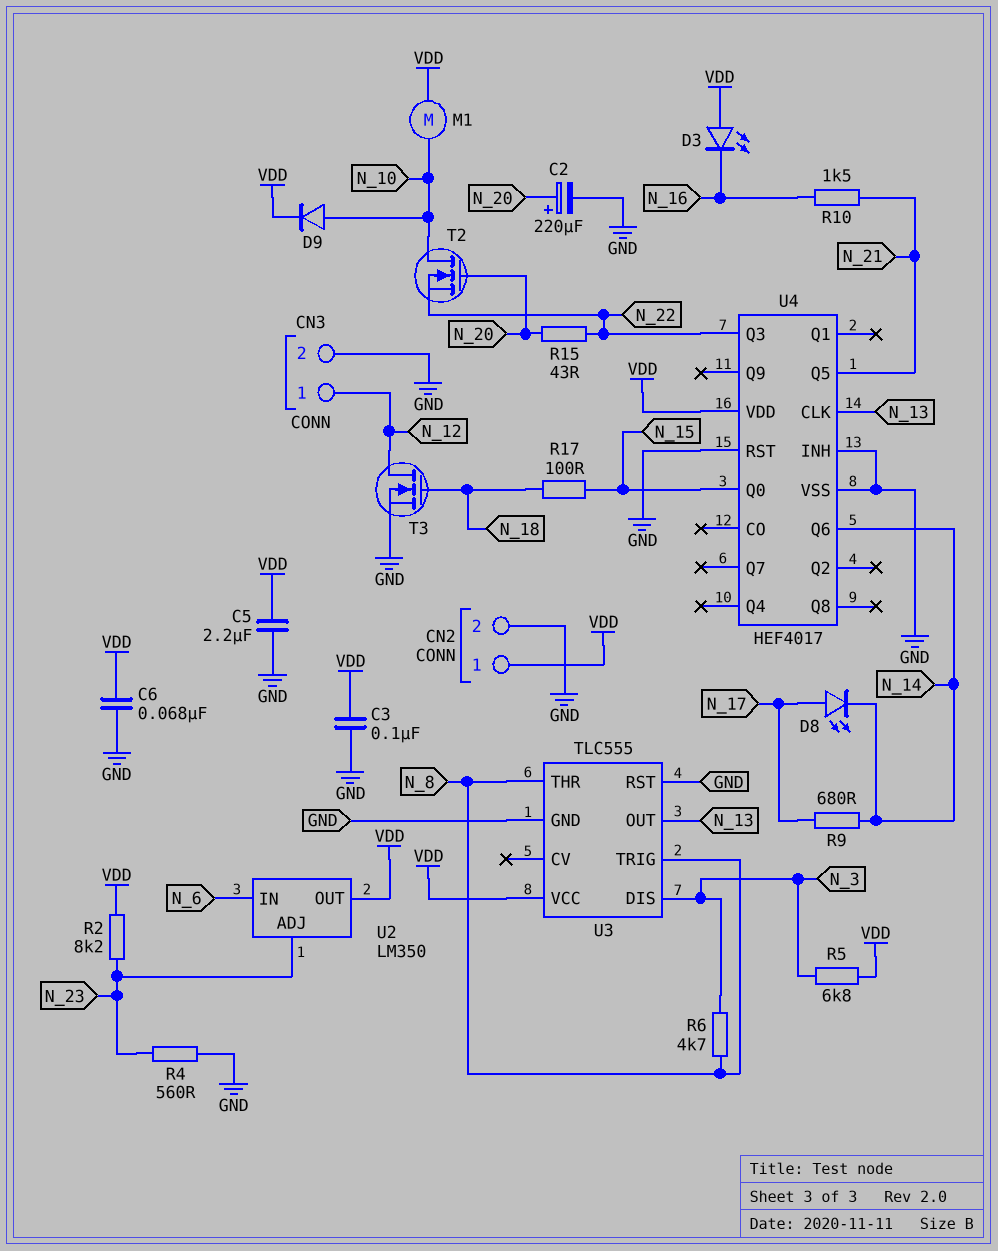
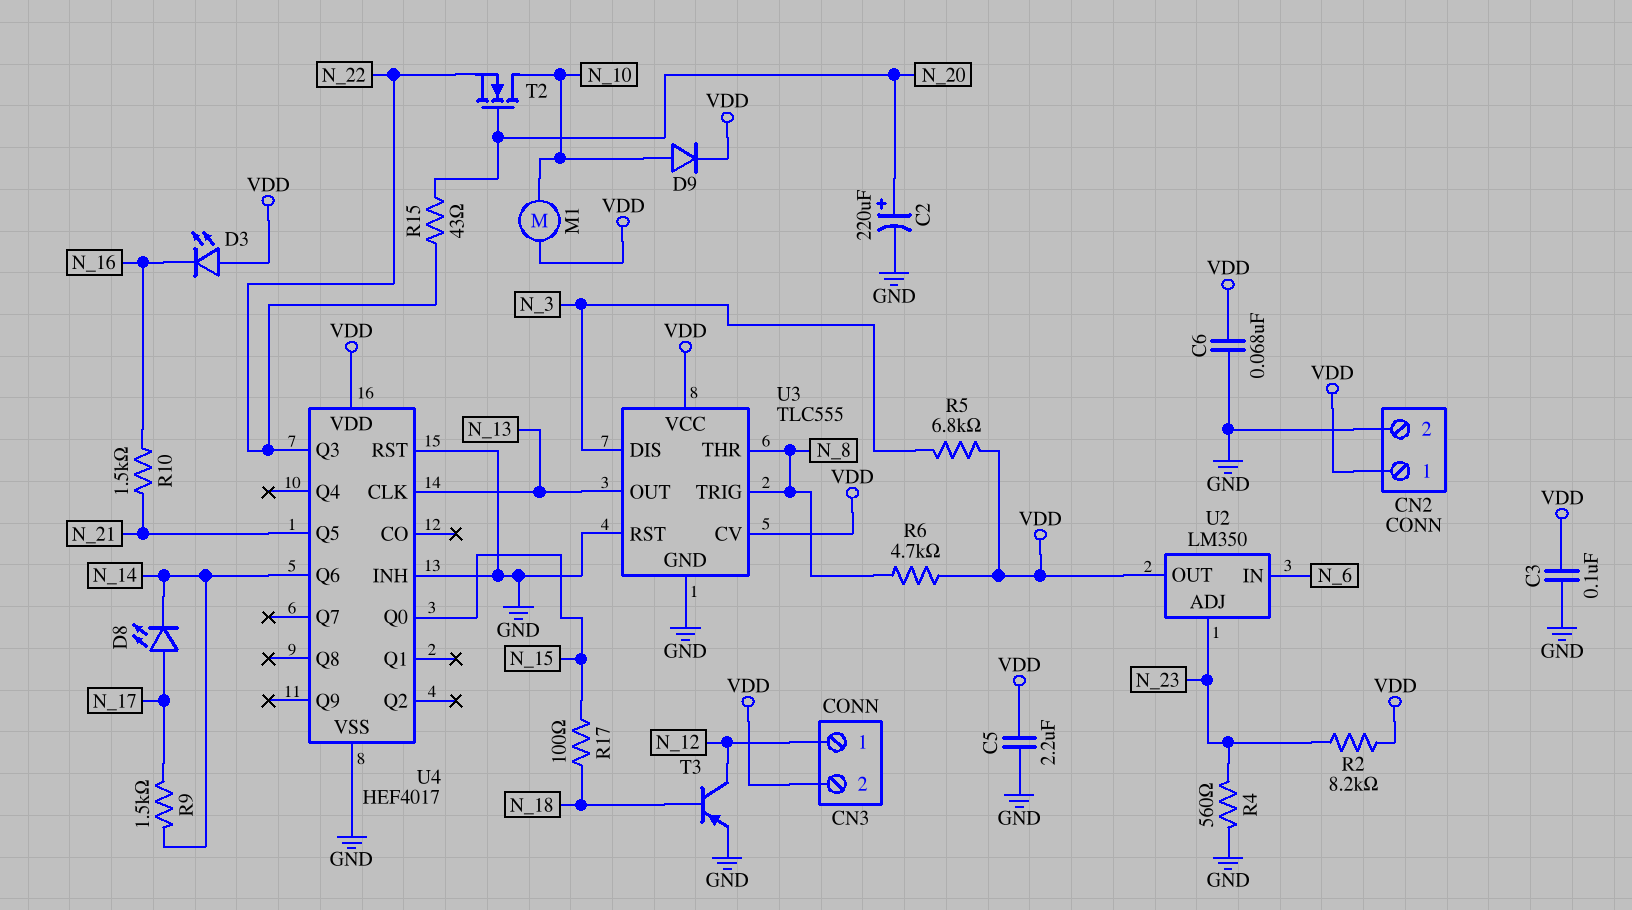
CN3 pin 2: GND -> VDD
R6: 4.7k (N_3, N_8) -> 4.7k (N_8, VDD)
R9: 680 (N_14, N_17) -> 1.5k (N_14, N_17)
T3: NMOS (G N_18, D N_12, S GND) -> PNP (B N_18, C N_12, E GND)
U3 pin CV: none -> VDD

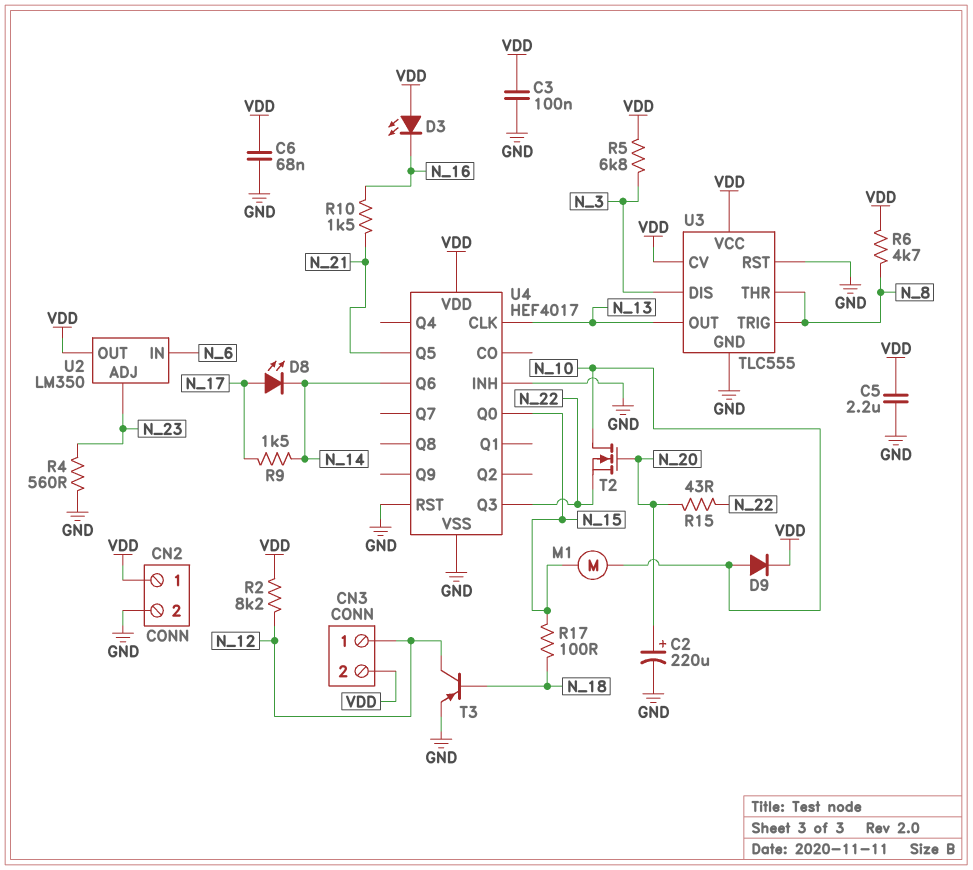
M1: motor (N_10, VDD) -> motor (N_10, N_15)
R2: 8.2k (N_23, VDD) -> 8.2k (N_12, VDD)

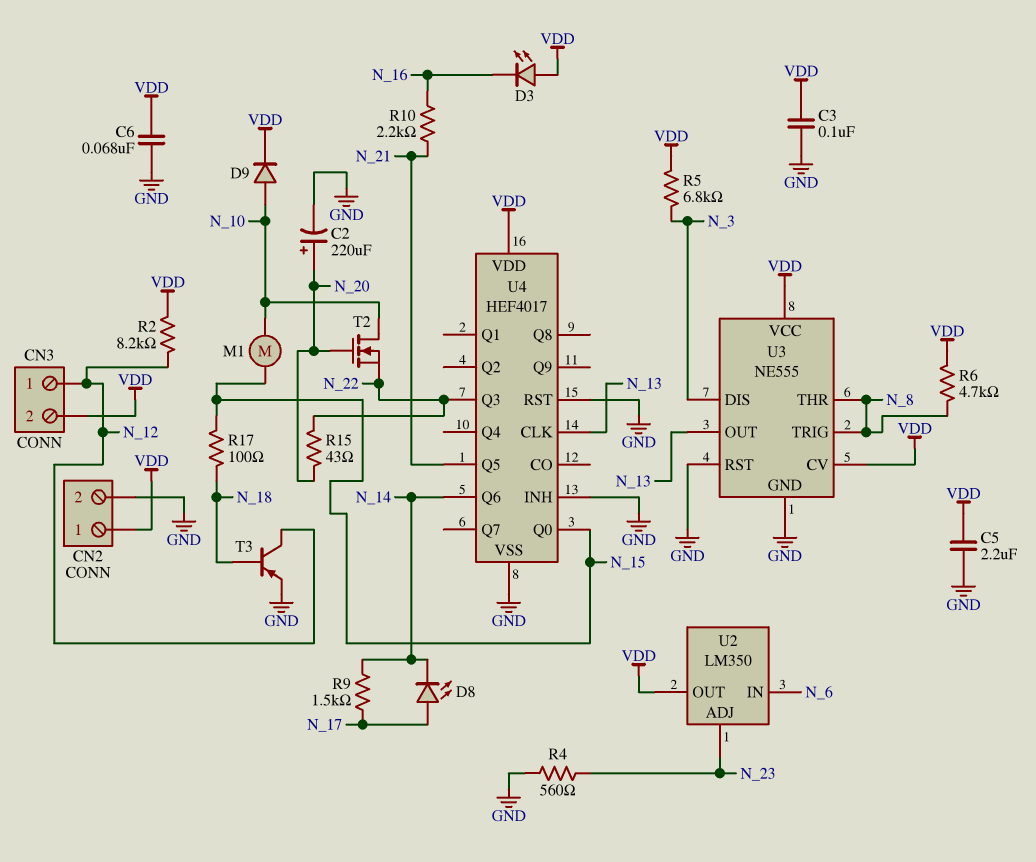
R10: 1.5k (N_16, N_21) -> 2.2k (N_16, N_21)
U3: TLC555 -> NE555

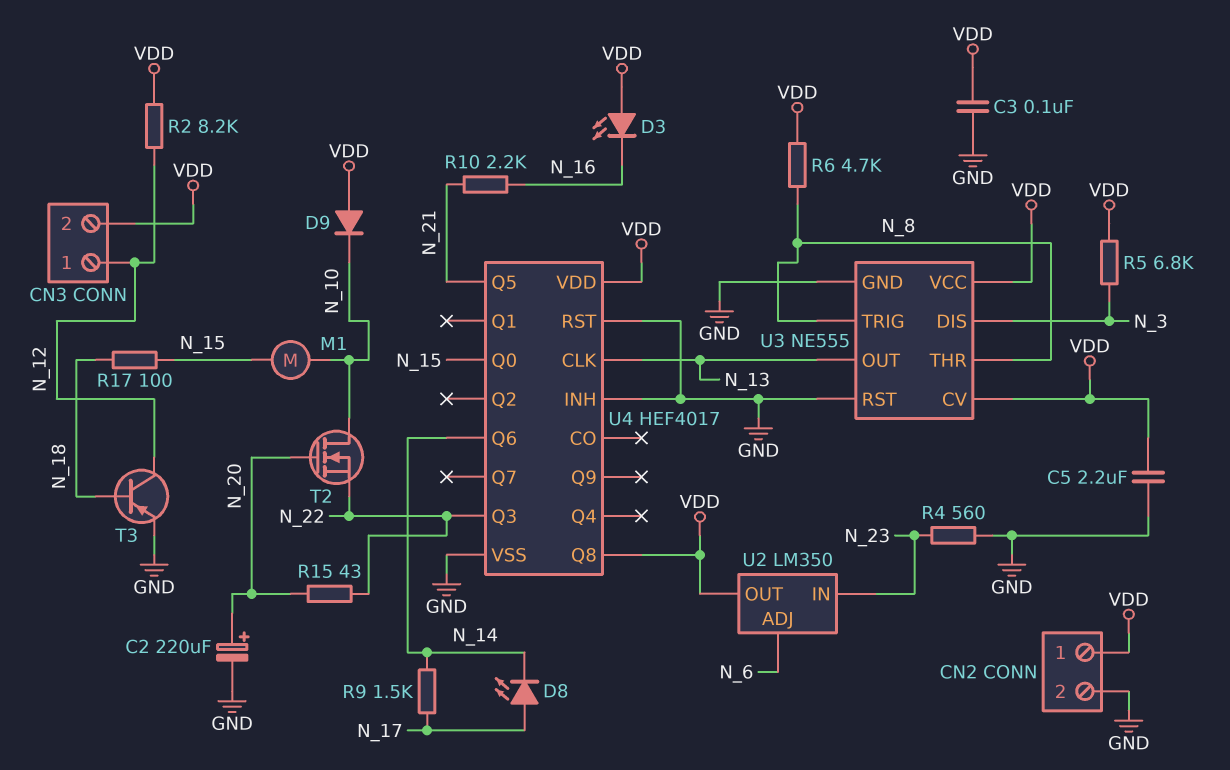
C6: 68nF (GND, VDD) -> none
D9: diode (A N_10, K VDD) -> diode (A VDD, K N_10)
U2 pin ADJ: N_23 -> N_6
U2 pin IN: N_6 -> N_23
U4 pin Q8: none -> VDD

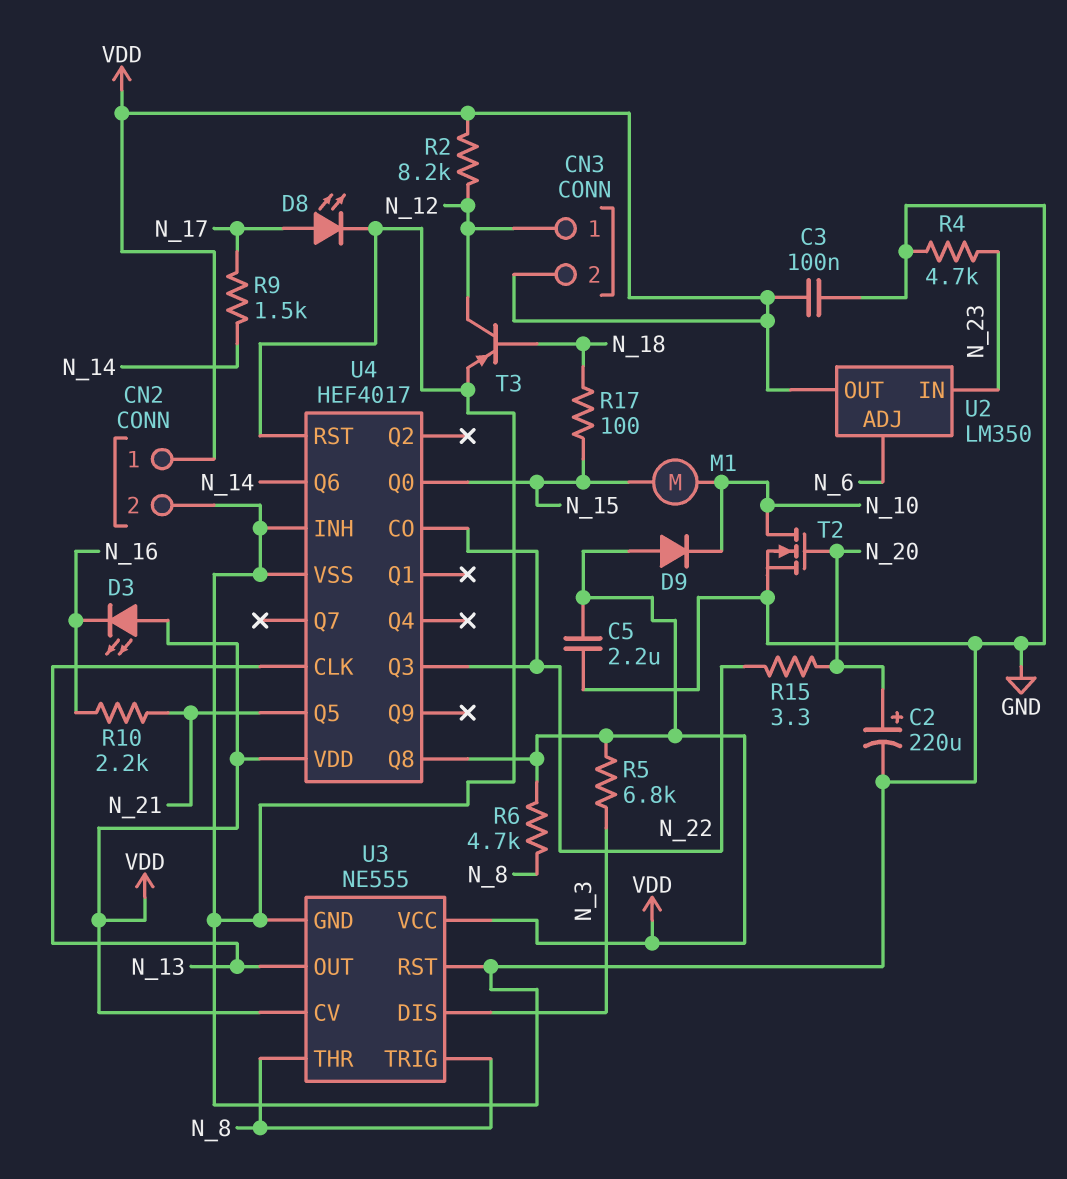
D8: LED (A N_17, K N_14) -> LED (A N_17, K GND)
R4: 560 (GND, N_23) -> 4.7k (GND, N_23)
R15: 43 (N_20, N_22) -> 3.3 (N_20, N_22)
T2: NMOS (G N_20, D N_10, S N_22) -> NMOS (G N_20, D N_10, S GND)
U4 pin CO: none -> N_22

